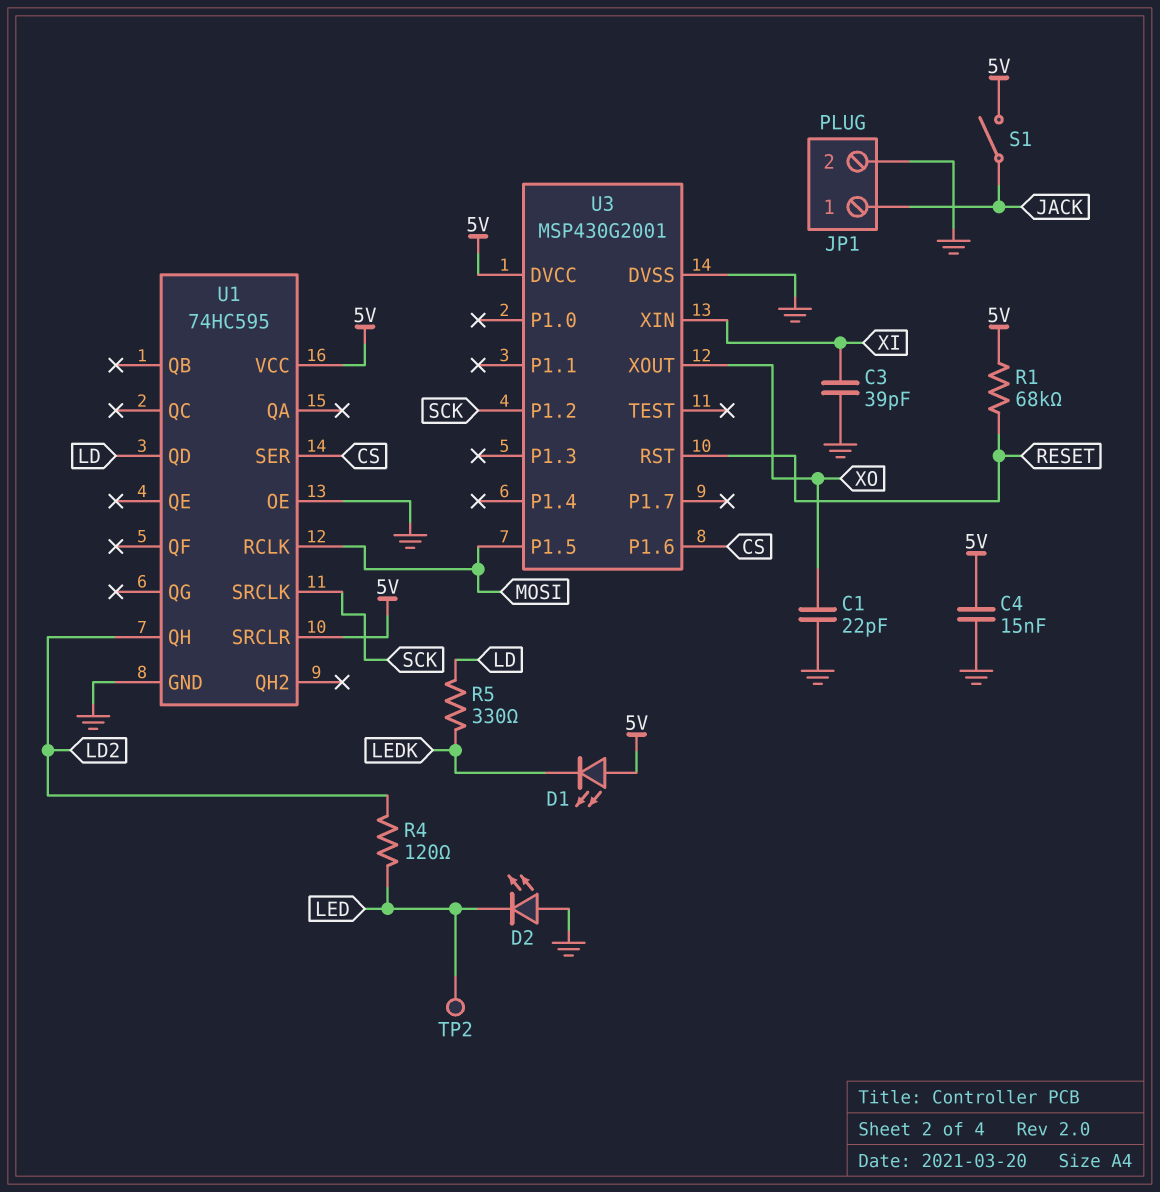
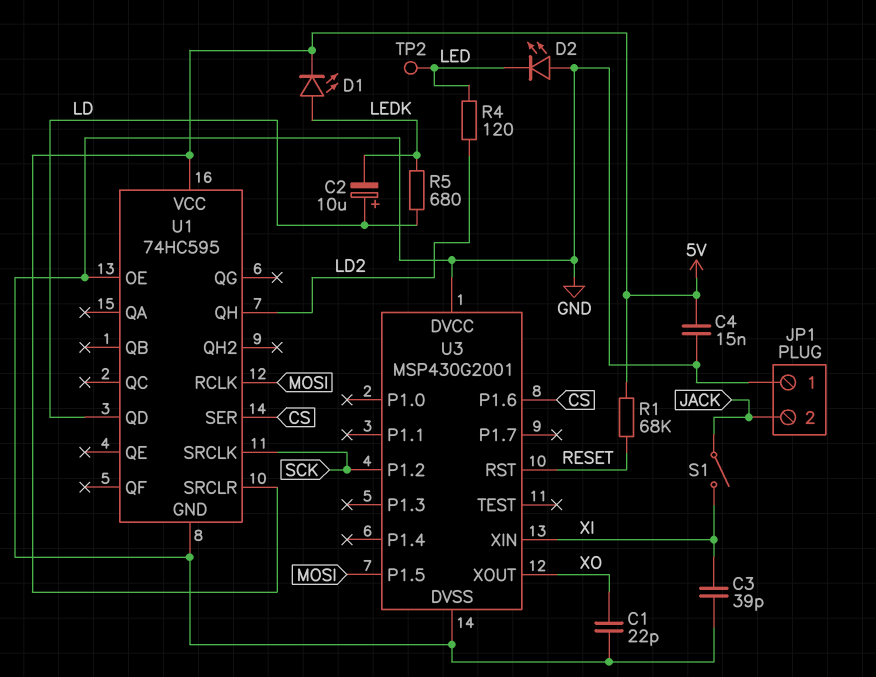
C2: none -> 10uF (plus LD, minus LEDK)
D1: LED (A 5V, K LEDK) -> LED (A LEDK, K 5V)
JP1 pin 1: JACK -> GND
JP1 pin 2: GND -> JACK
R5: 330 (LD, LEDK) -> 680 (LD, LEDK)
S1: switch (5V, JACK) -> switch (JACK, XI)
U3 pin DVCC: 5V -> GND

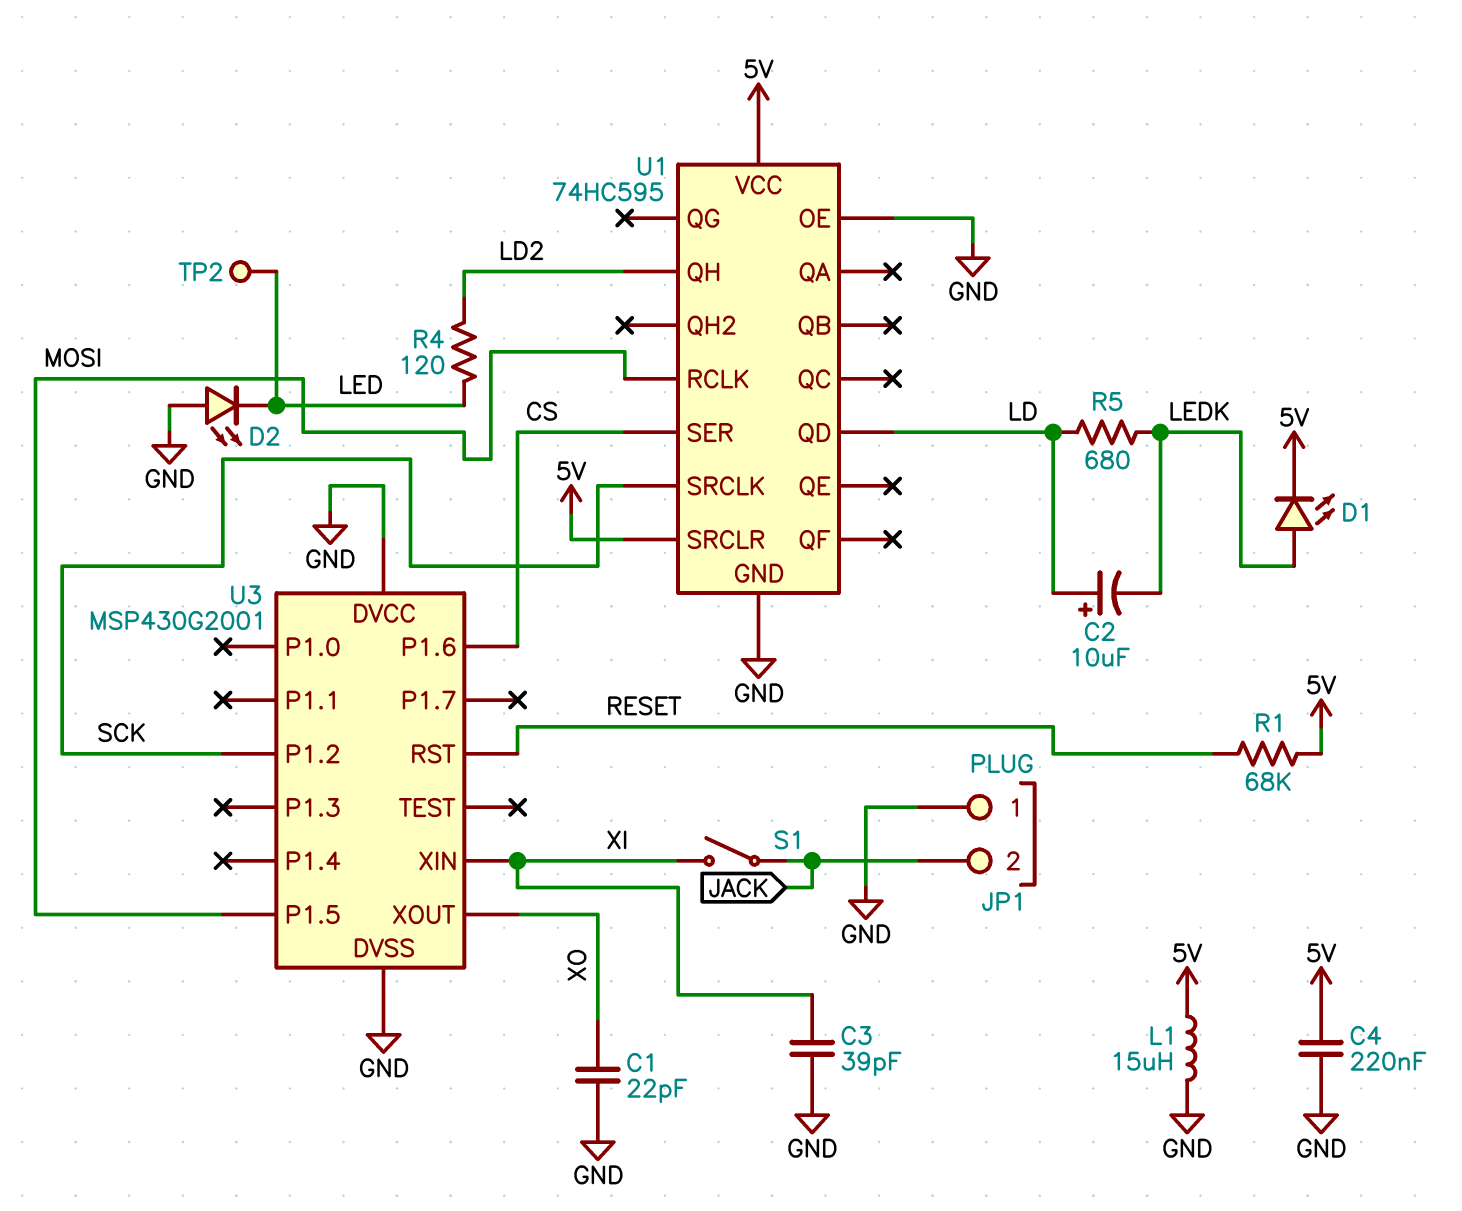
C4: 15nF (5V, GND) -> 220nF (5V, GND)
L1: none -> 15uH (5V, GND)

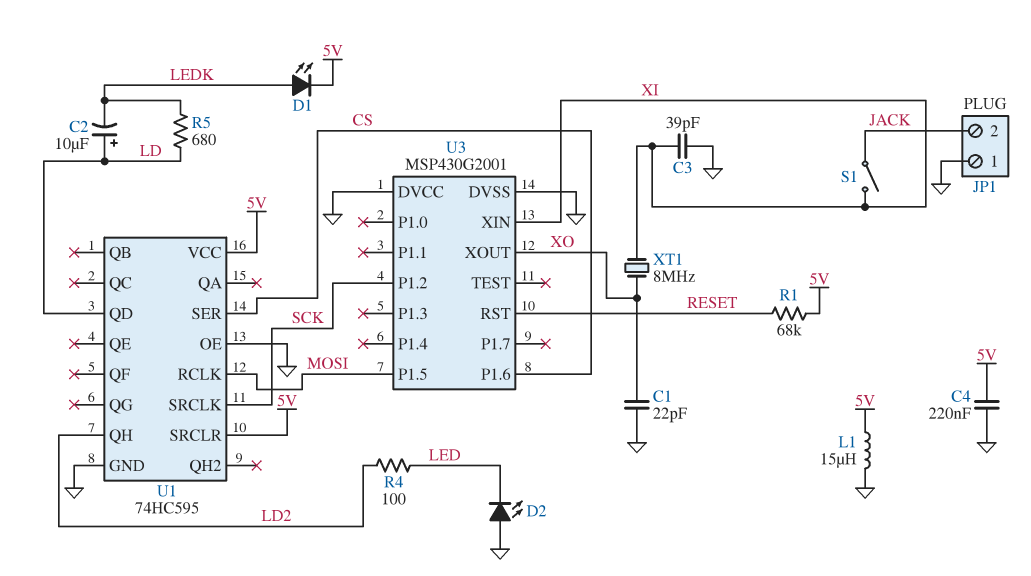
R4: 120 (LD2, LED) -> 100 (LD2, LED)
TP2: test point (LED) -> none
XT1: none -> 8MHz (XI, XO)

